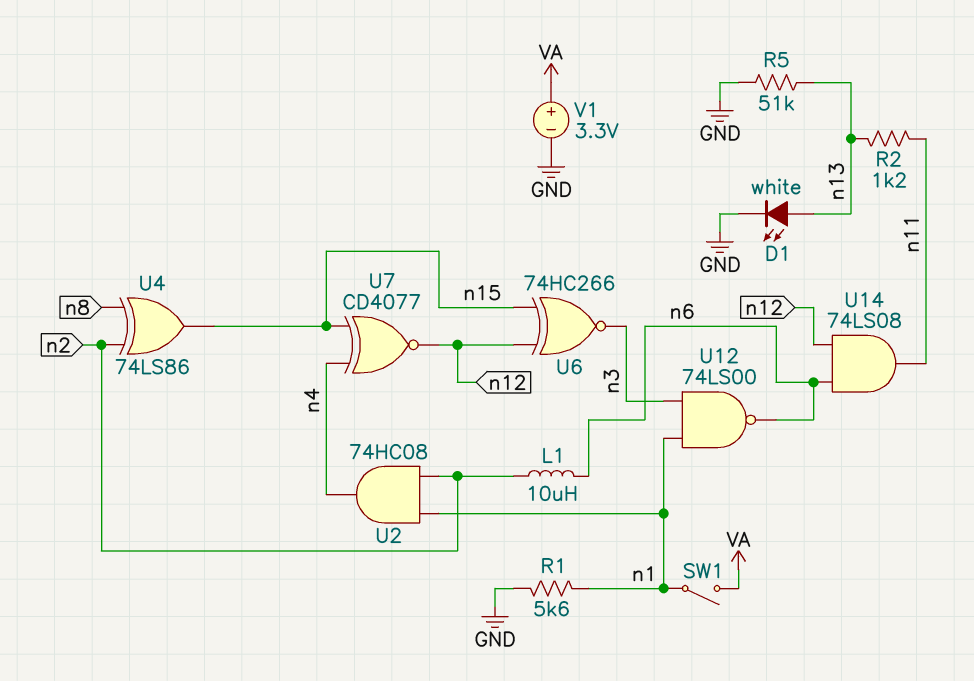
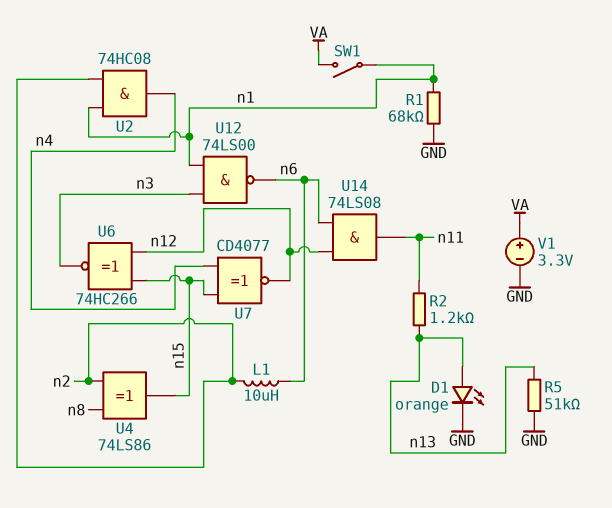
D1: LED white (A n13, K GND) -> LED orange (A n13, K GND)
R1: 5.6k (GND, n1) -> 68k (GND, n1)

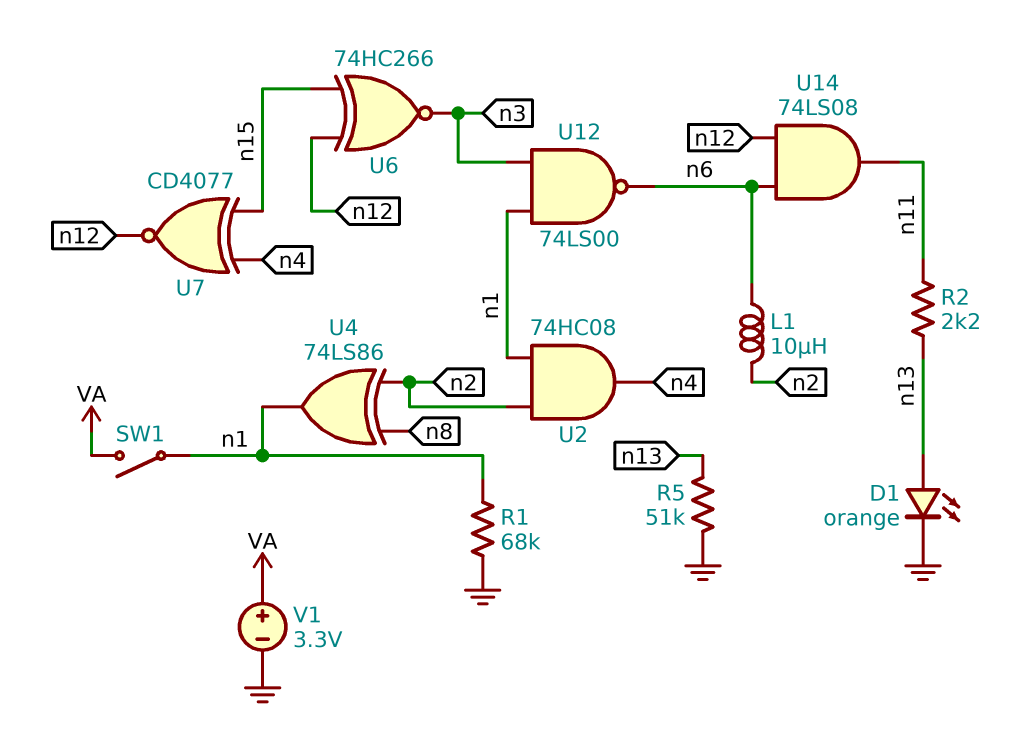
R2: 1.2k (n11, n13) -> 2.2k (n11, n13)
U4: XOR 74LS86 (in n2, in n8, out n15) -> XOR 74LS86 (in n2, in n8, out n1)

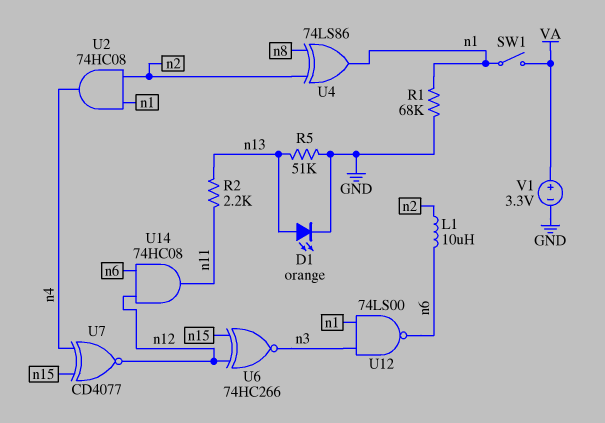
U14: AND 74LS08 (in n6, in n12, out n11) -> AND 74HC08 (in n6, in n12, out n11)

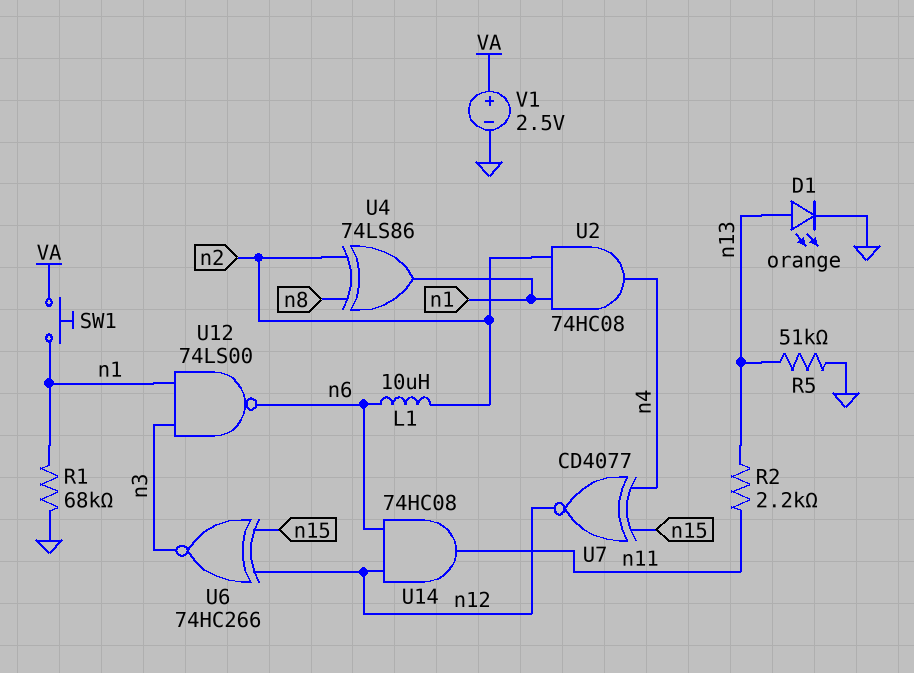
SW1: switch (VA, n1) -> button (VA, n1)
V1: 3.3V (plus VA, minus GND) -> 2.5V (plus VA, minus GND)

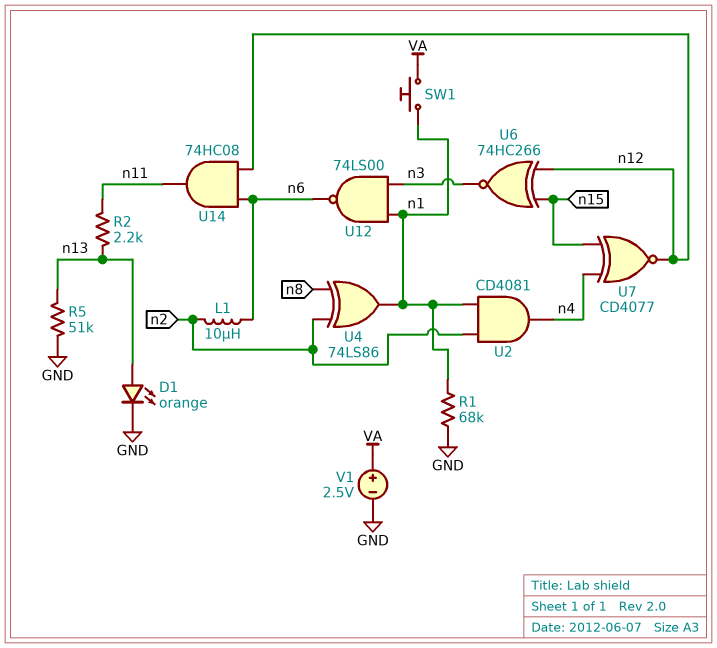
U2: AND 74HC08 (in n1, in n2, out n4) -> AND CD4081 (in n1, in n2, out n4)

